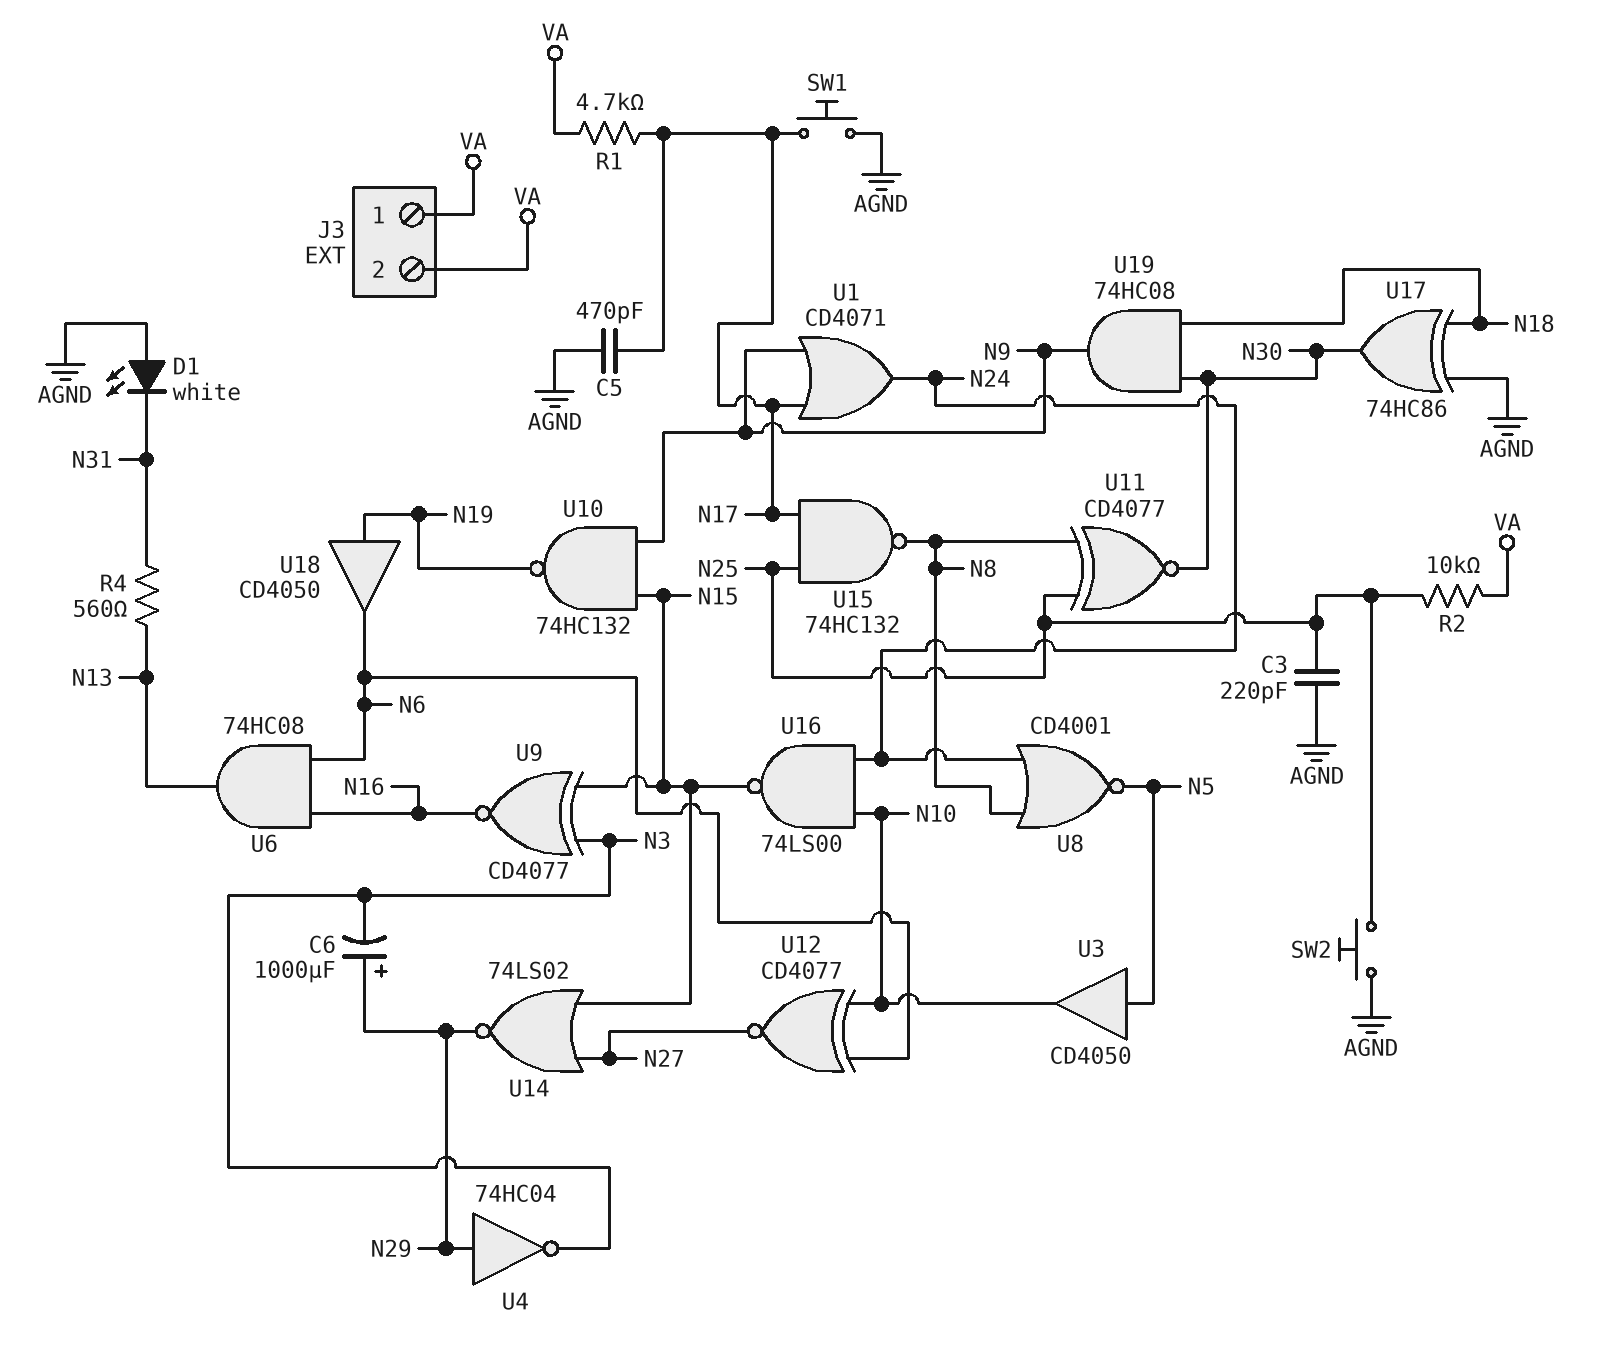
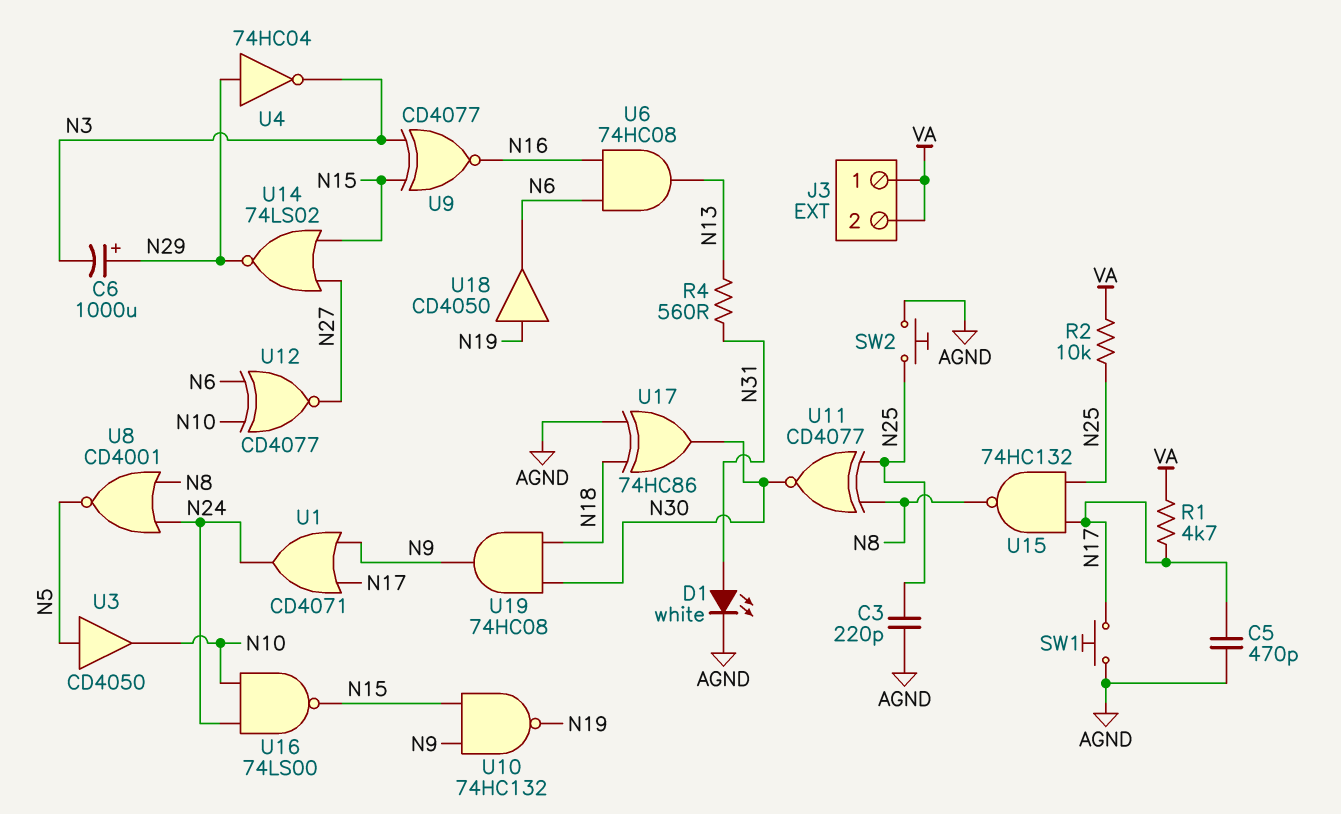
D1: LED white (A AGND, K N31) -> LED white (A N31, K AGND)

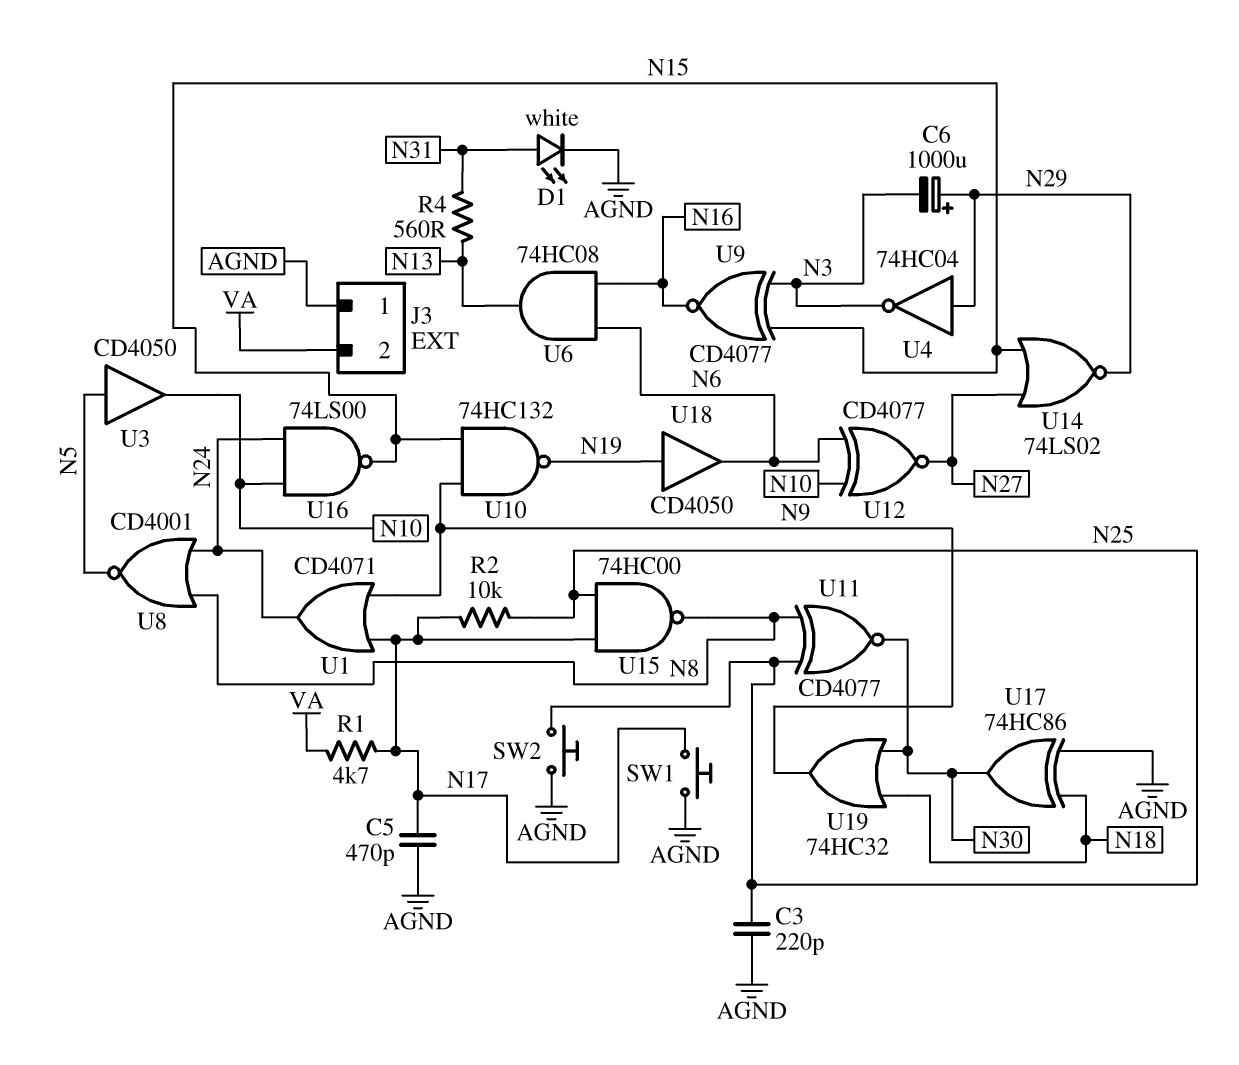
J3 pin 1: VA -> AGND
R2: 10k (N25, VA) -> 10k (N17, N25)
U15: NAND 74HC132 (in N17, in N25, out N8) -> NAND 74HC00 (in N17, in N25, out N8)
U19: AND 74HC08 (in N18, in N30, out N9) -> OR 74HC32 (in N18, in N30, out N9)

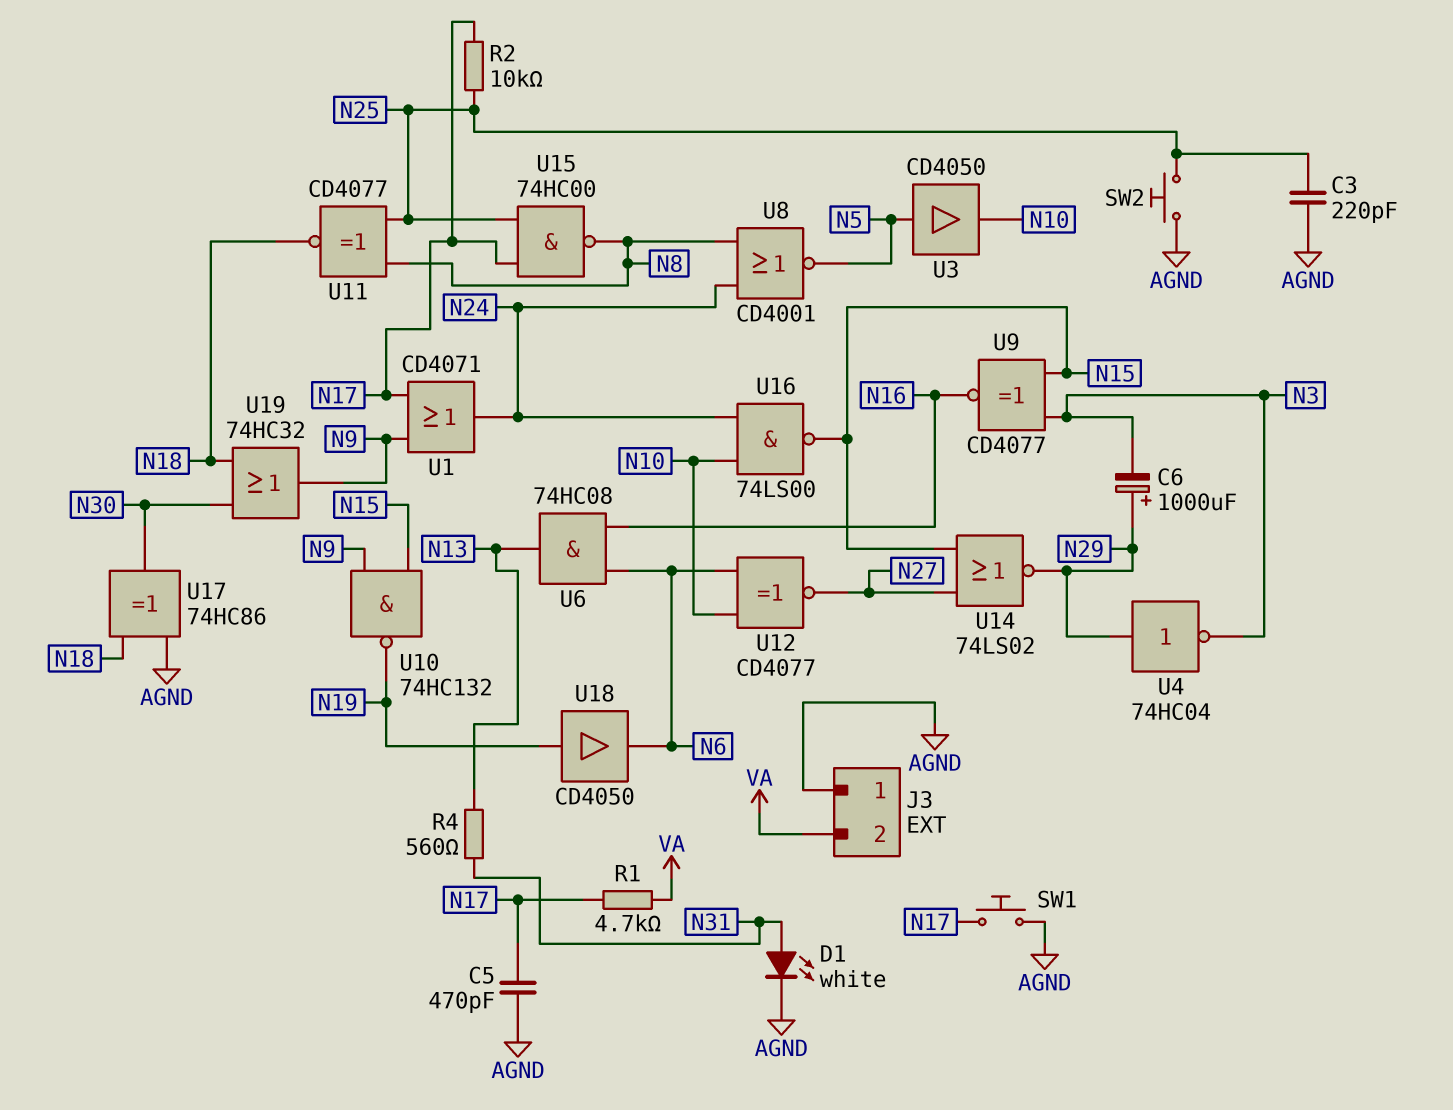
U11: XNOR CD4077 (in N8, in N25, out N30) -> XNOR CD4077 (in N8, in N25, out N18)

